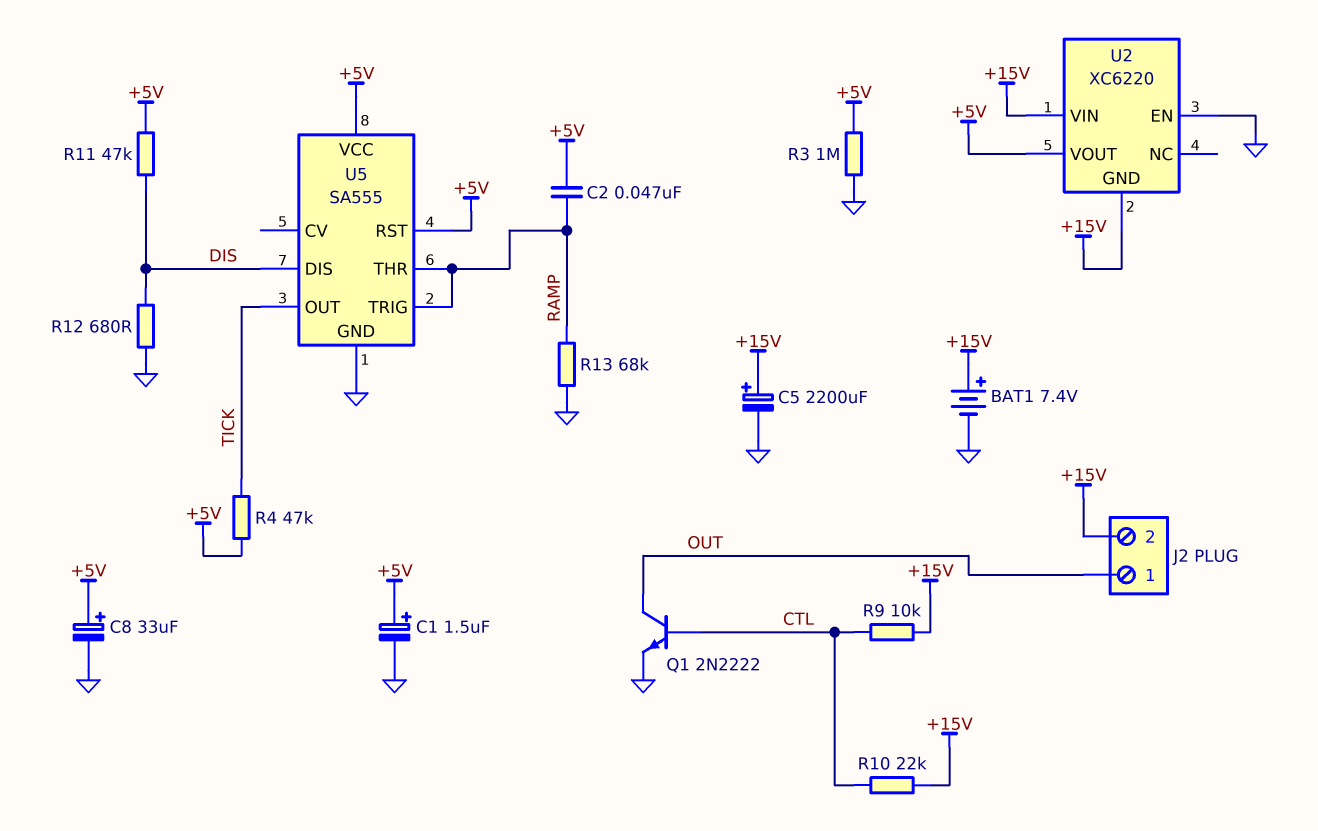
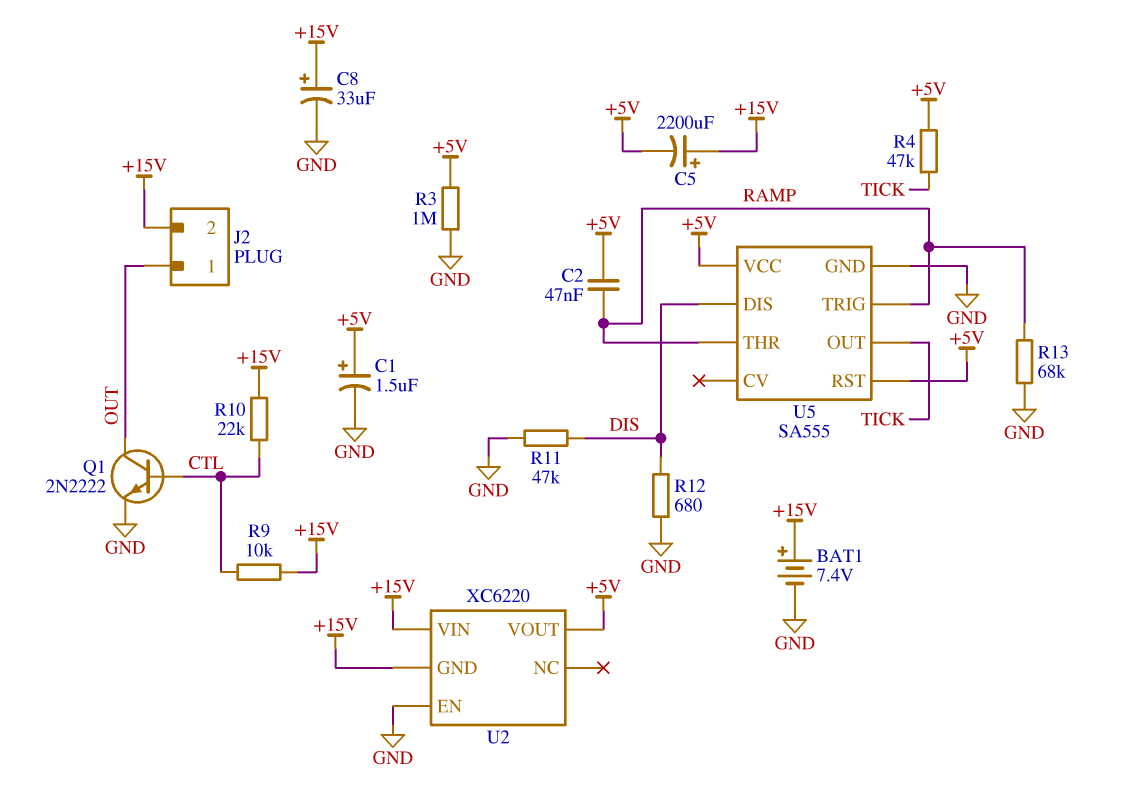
C5: 2200uF (plus +15V, minus GND) -> 2200uF (plus +15V, minus +5V)
C8: 33uF (plus +5V, minus GND) -> 33uF (plus +15V, minus GND)
R11: 47k (+5V, DIS) -> 47k (DIS, GND)

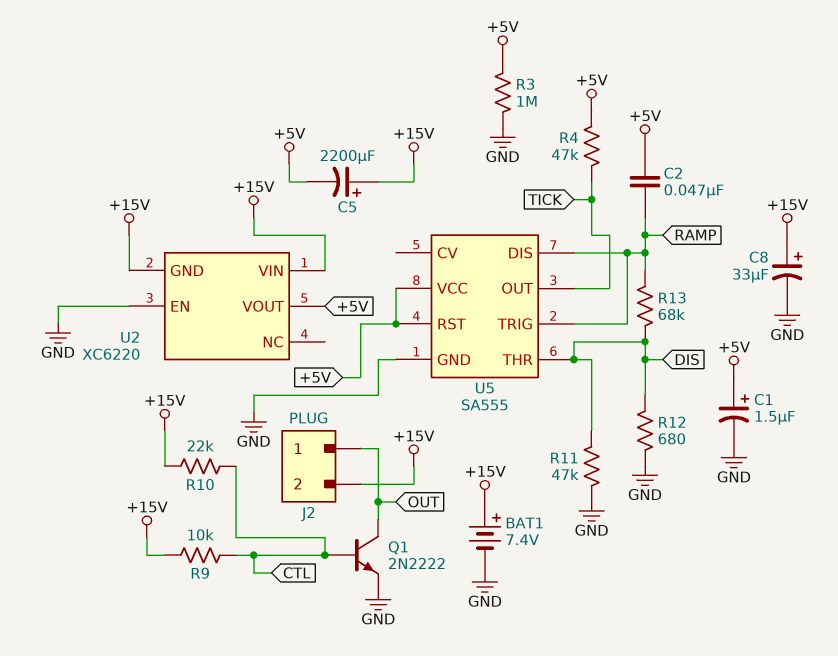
R13: 68k (GND, RAMP) -> 68k (DIS, RAMP)
U5 pin DIS: DIS -> RAMP
U5 pin THR: RAMP -> DIS

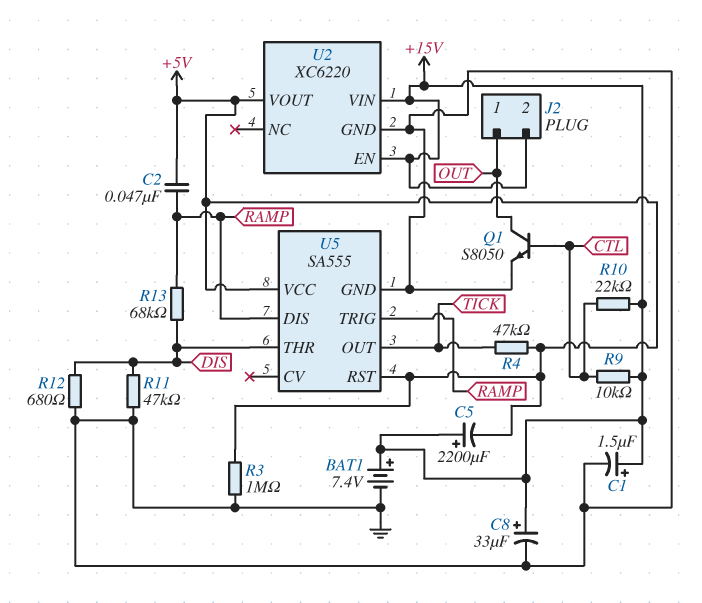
C1: 1.5uF (plus +5V, minus GND) -> 1.5uF (plus +15V, minus GND)
Q1: NPN 2N2222 (B CTL, C OUT, E GND) -> NPN S8050 (B CTL, C OUT, E GND)
U2 pin EN: GND -> +15V
U2 pin GND: +15V -> GND

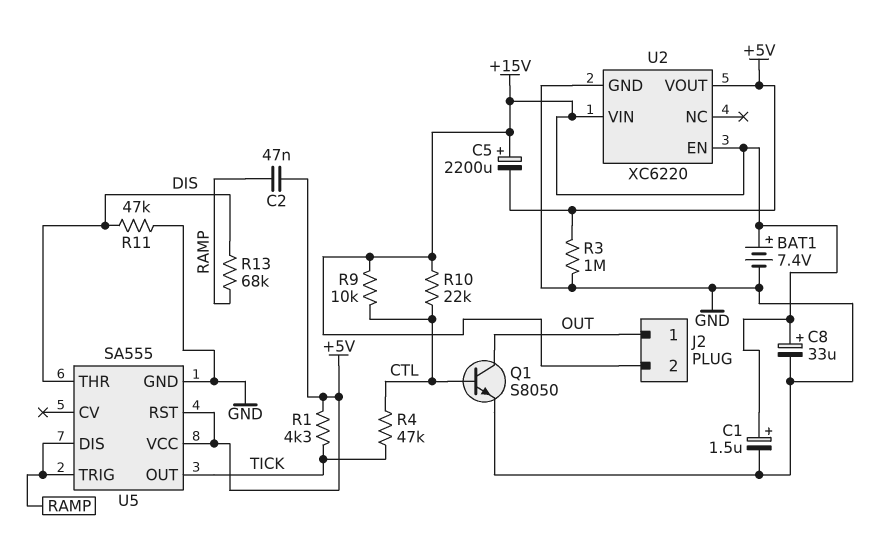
R1: none -> 4.3k (+5V, TICK)
R4: 47k (+5V, TICK) -> 47k (CTL, TICK)
R12: 680 (DIS, GND) -> none

